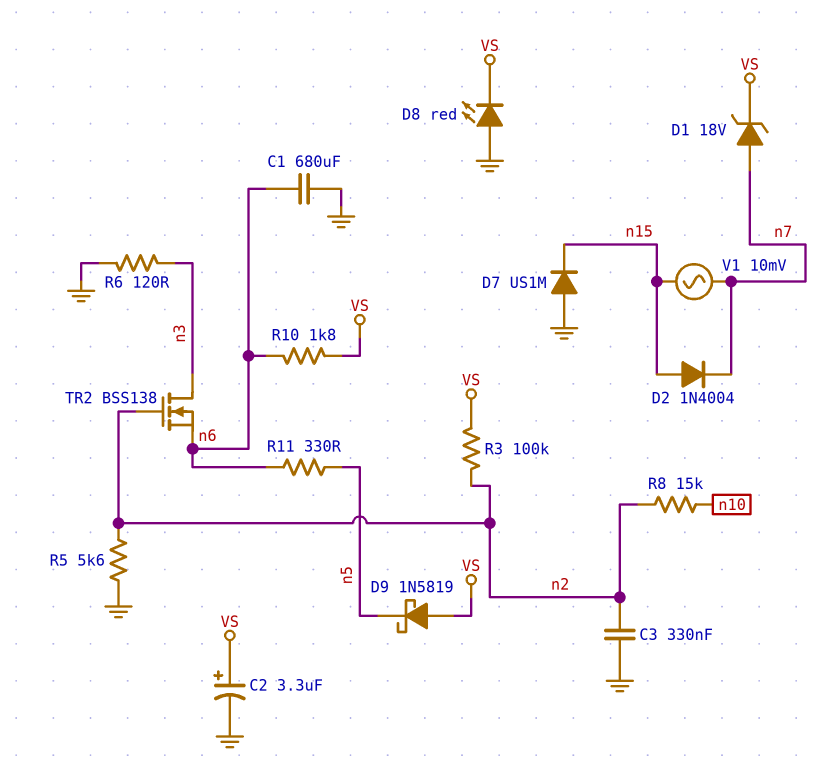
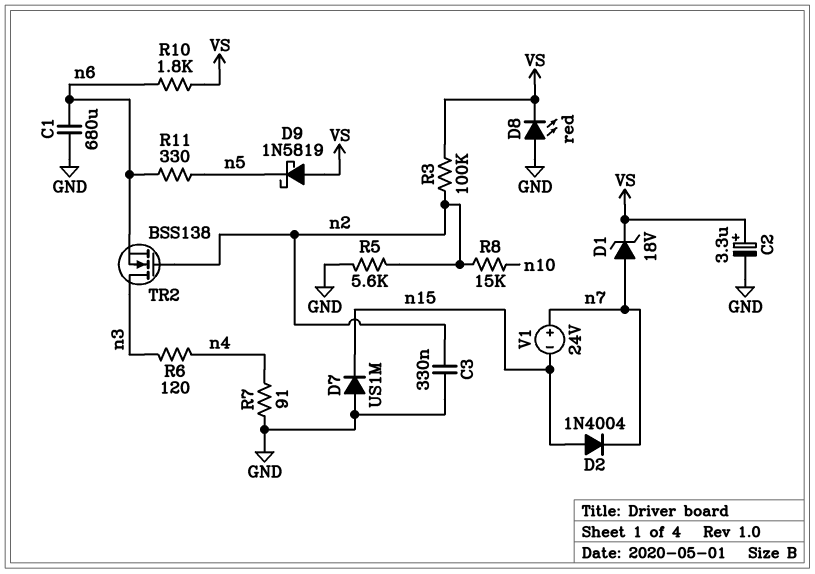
R6: 120 (GND, n3) -> 120 (n3, n4)
R7: none -> 91 (GND, n4)
V1: AC 10mV (n7, n15) -> 24V (plus n7, minus n15)

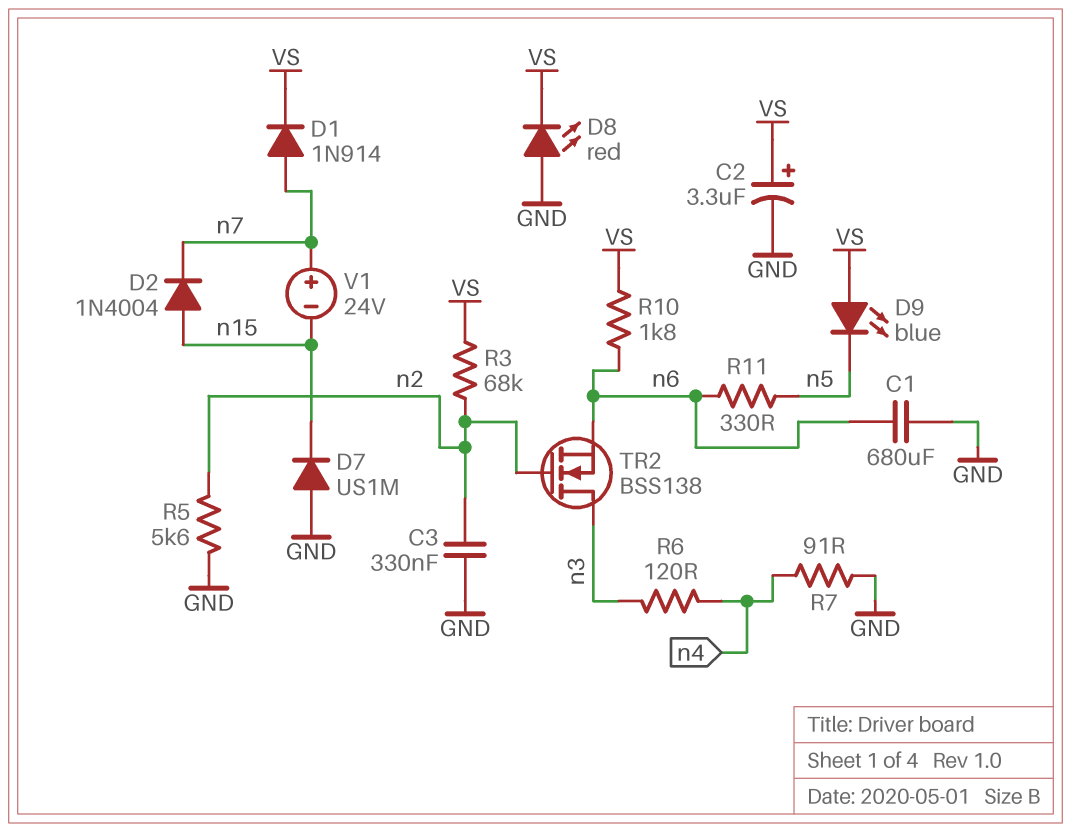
D1: zener 18V (A n7, K VS) -> diode 1N914 (A n7, K VS)
D9: schottky 1N5819 (A VS, K n5) -> LED blue (A VS, K n5)
R3: 100k (VS, n2) -> 68k (VS, n2)
R8: 15k (n2, n10) -> none

